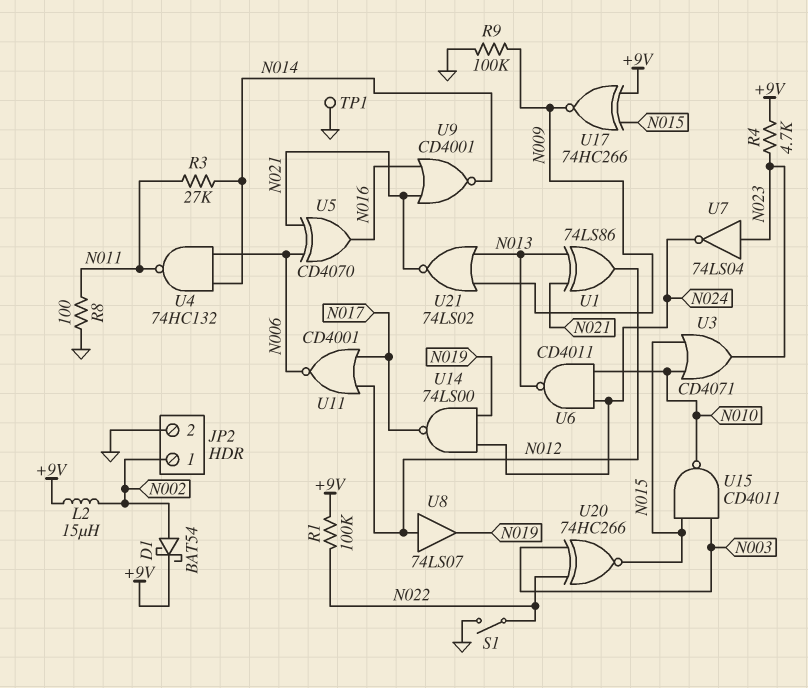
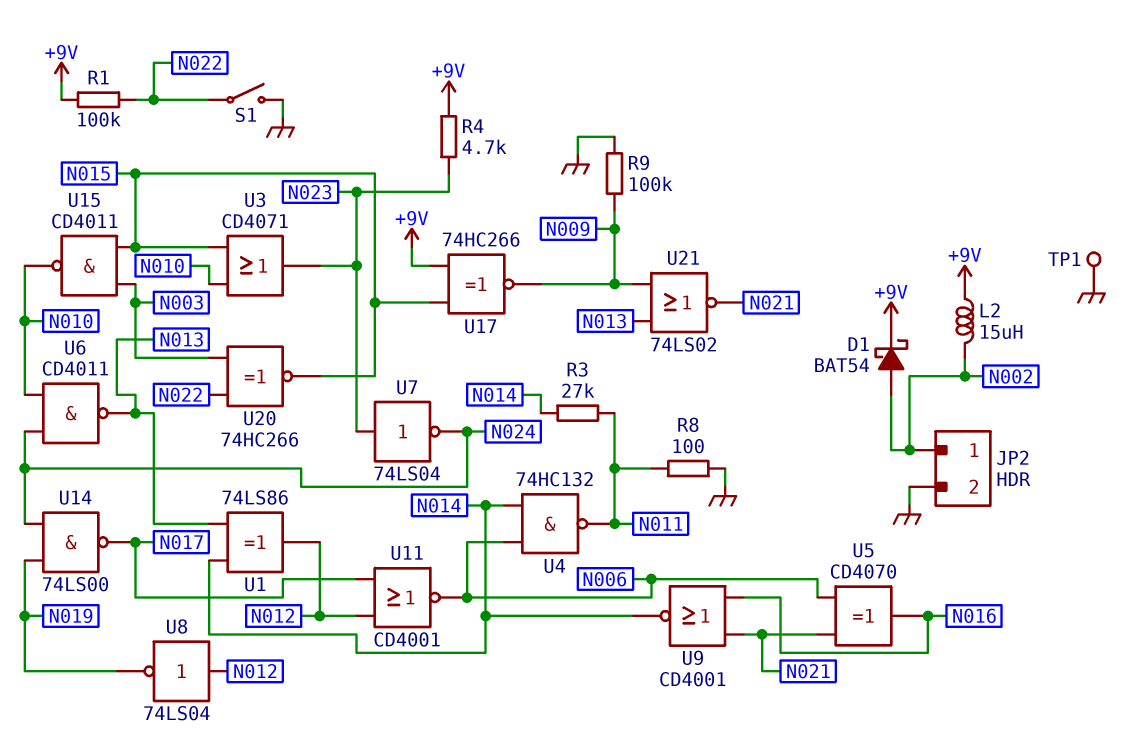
U1: XOR 74LS86 (in N013, in N021, out N012) -> XOR 74LS86 (in N013, in N014, out N012)
U8: buffer 74LS07 (in N012, out N019) -> NOT 74LS04 (in N012, out N019)

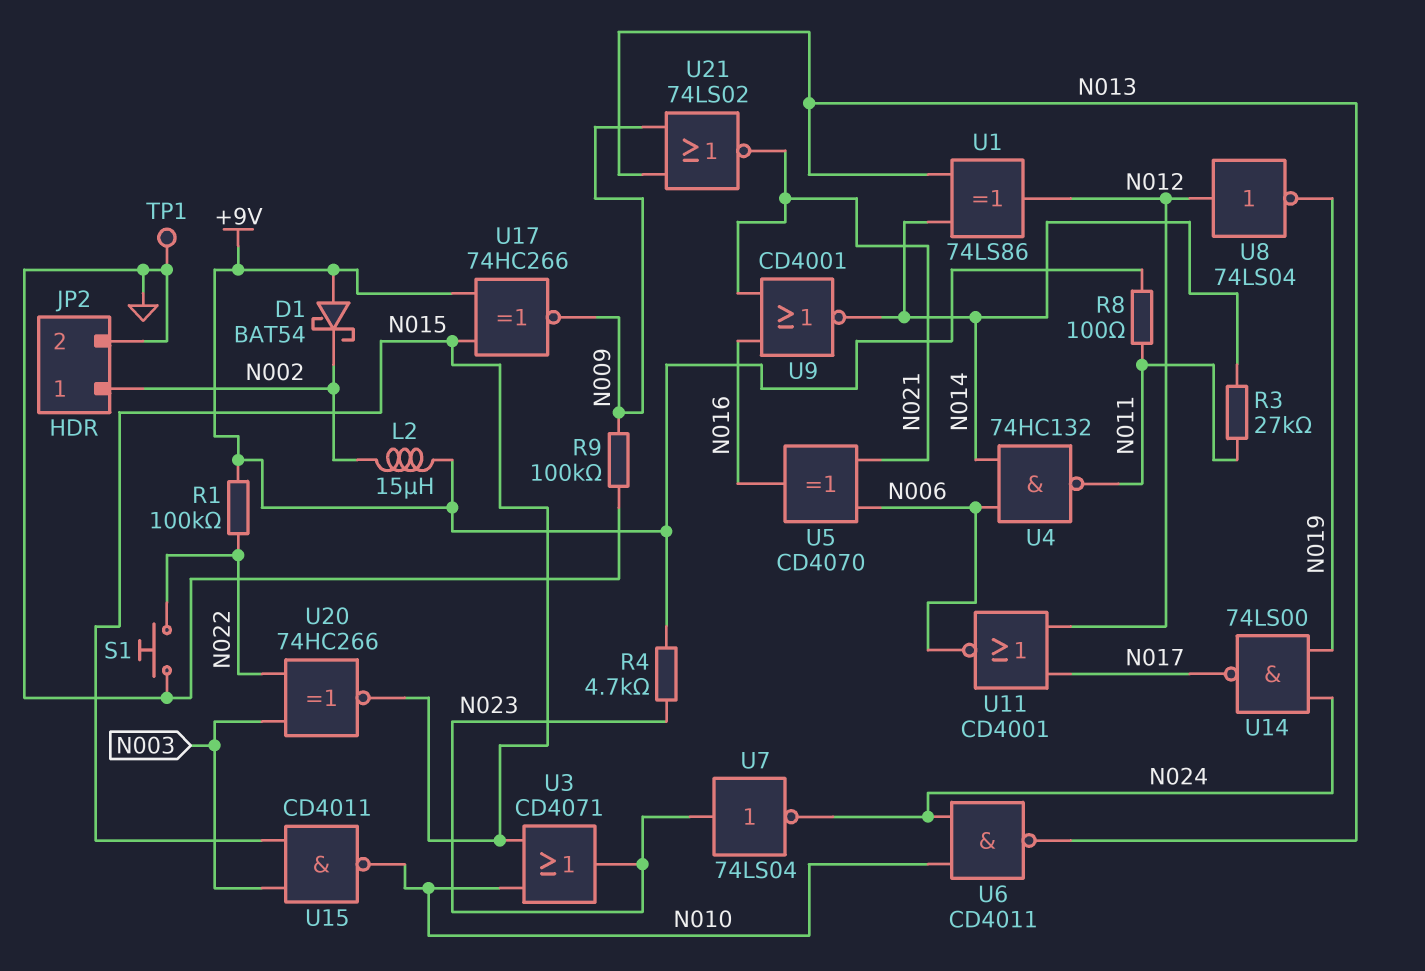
D1: schottky BAT54 (A N002, K +9V) -> schottky BAT54 (A +9V, K N002)
R8: 100 (GND, N011) -> 100 (+9V, N011)
S1: switch (GND, N022) -> button (GND, N022)

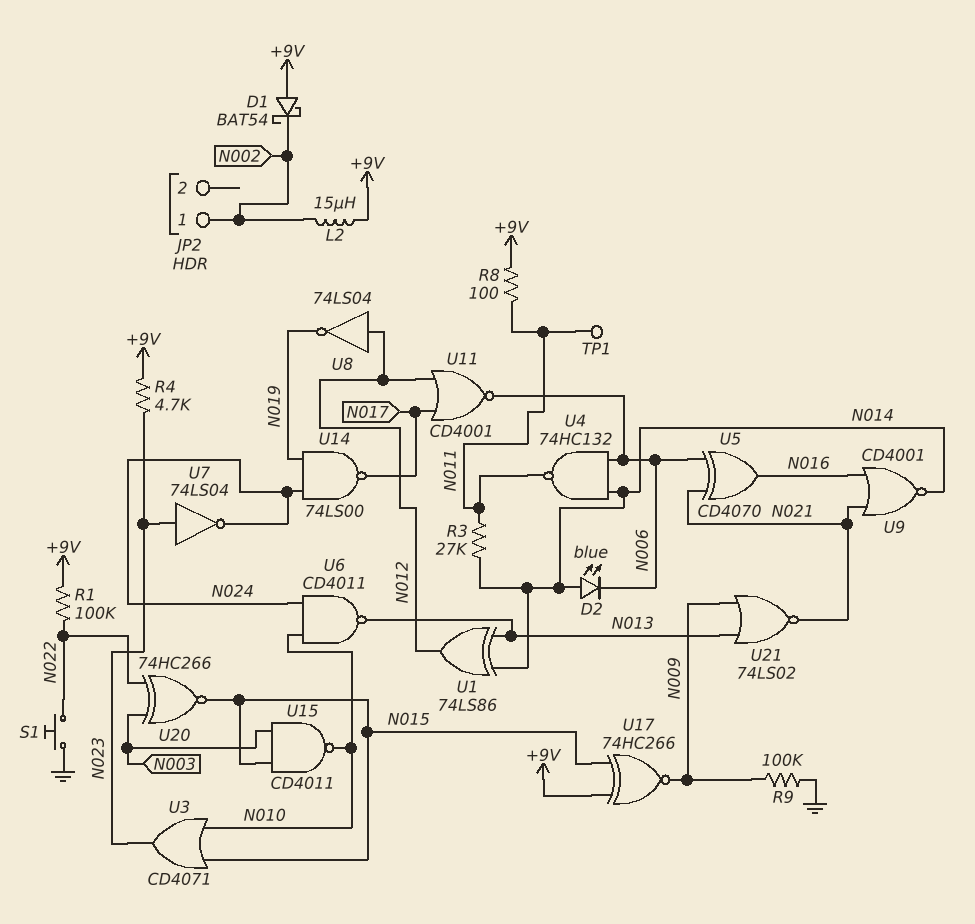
D2: none -> LED blue (A N014, K N006)
JP2 pin 2: GND -> none
TP1: test point (GND) -> test point (N011)

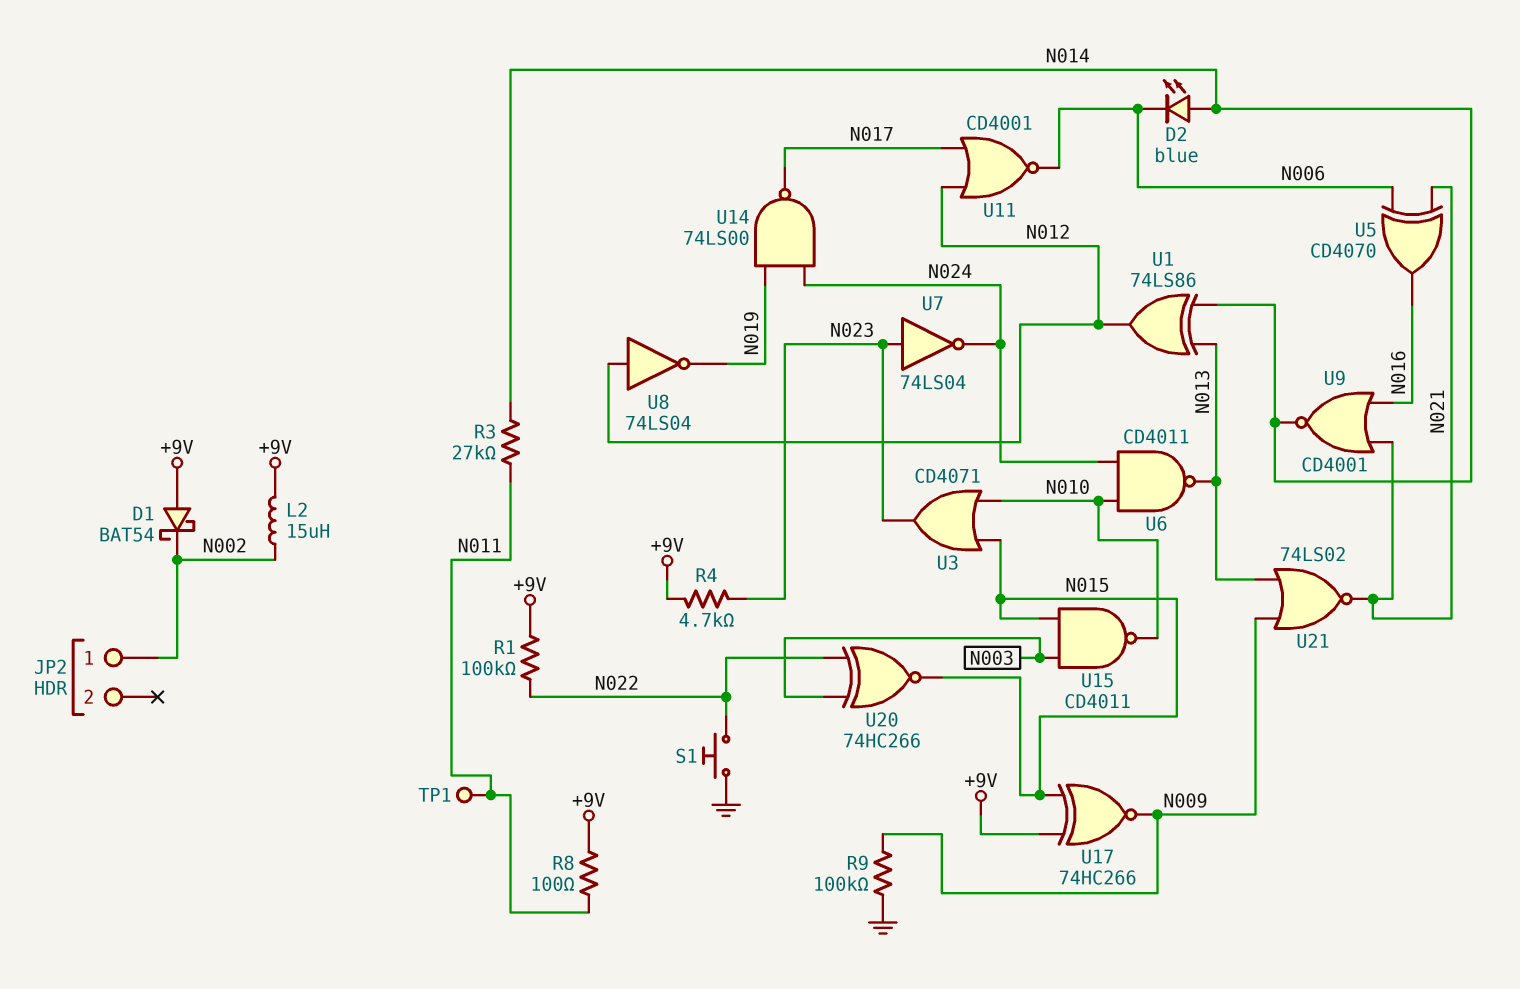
U4: NAND 74HC132 (in N006, in N014, out N011) -> none

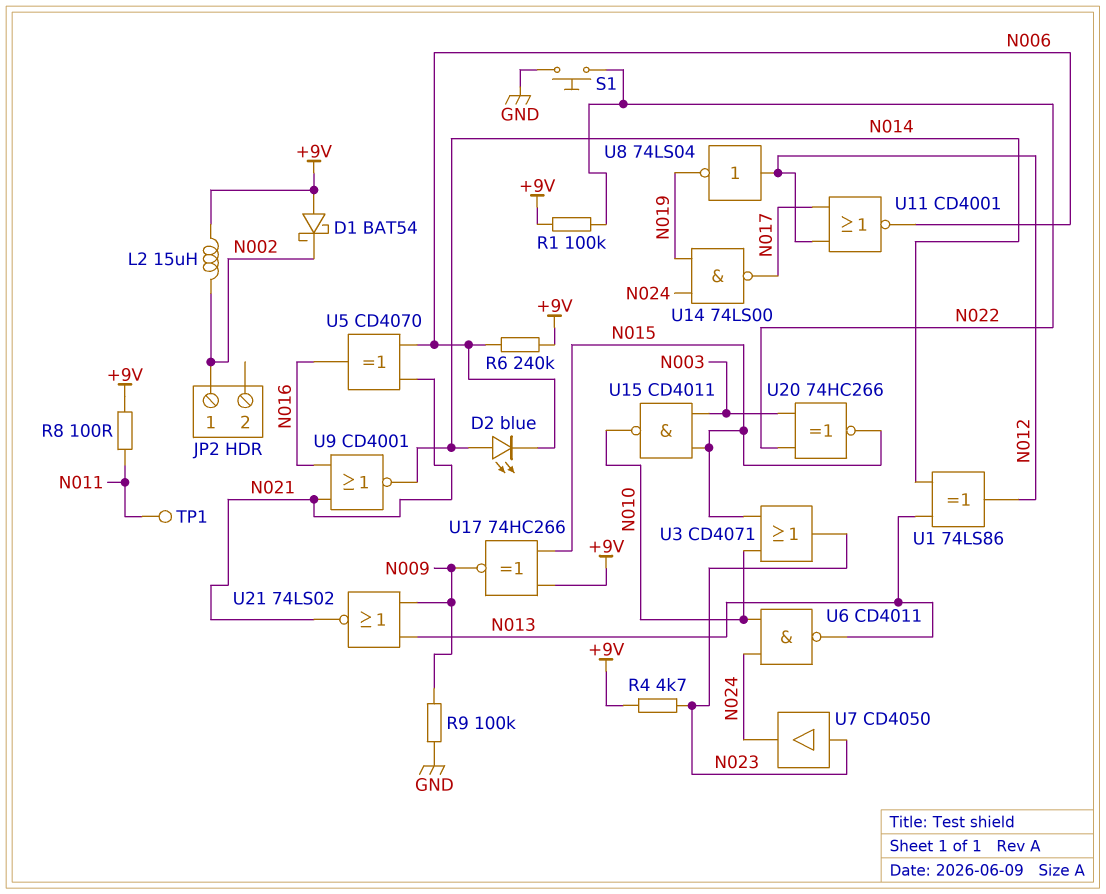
R3: 27k (N011, N014) -> none
R6: none -> 240k (+9V, N006)
U7: NOT 74LS04 (in N023, out N024) -> buffer CD4050 (in N023, out N024)

